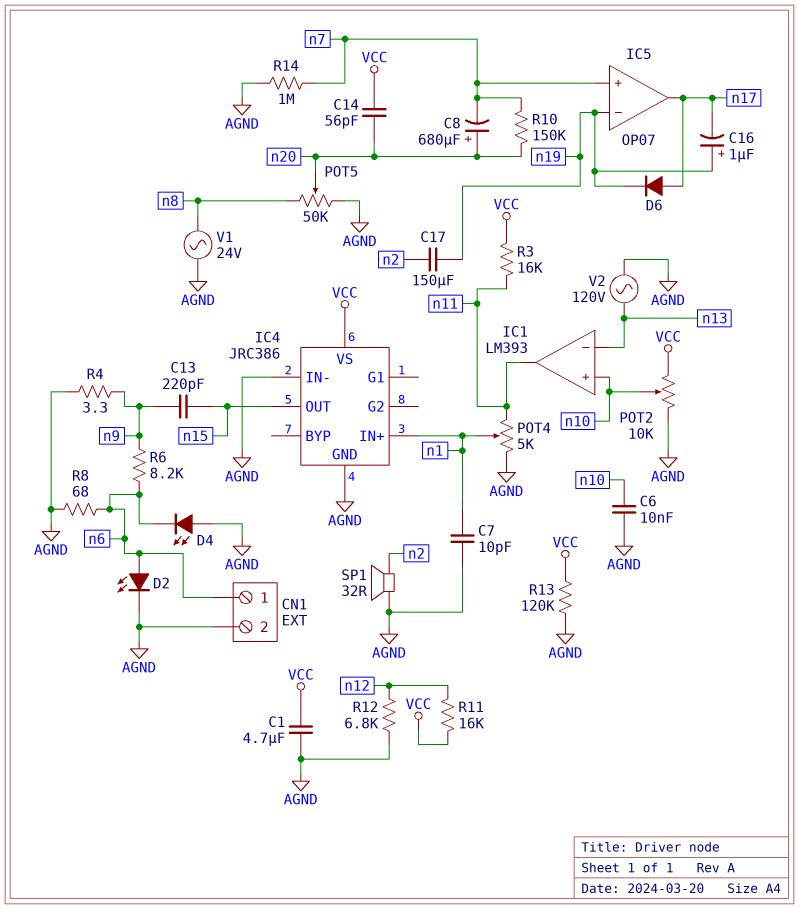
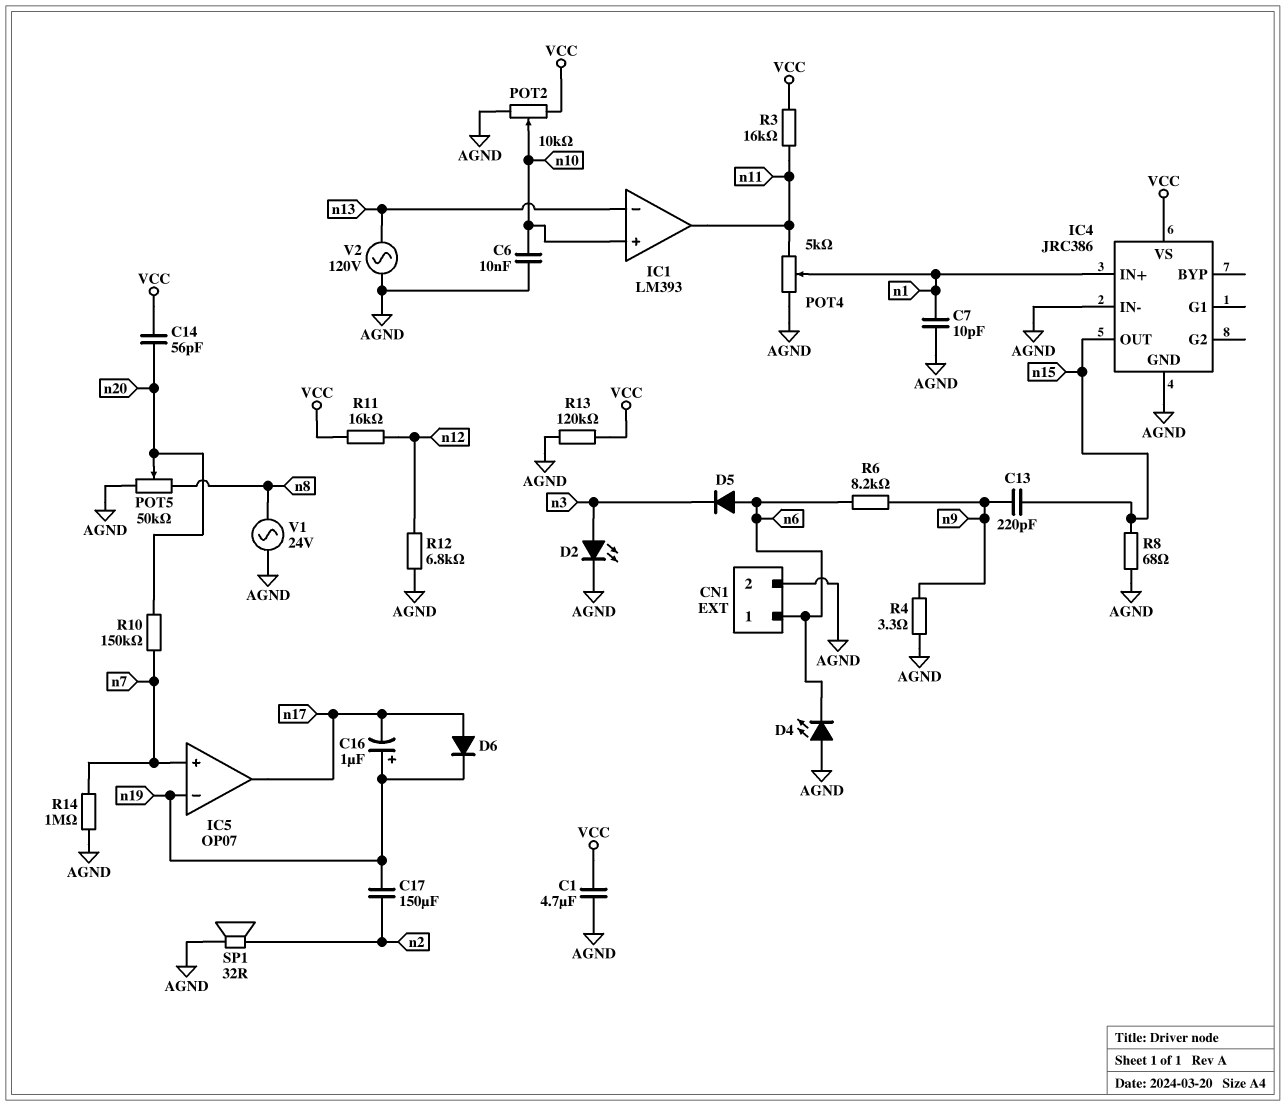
C8: 680uF (plus n20, minus n7) -> none
D2: LED (A n6, K AGND) -> LED (A n3, K AGND)
D5: none -> diode (A n6, K n3)
R8: 68 (AGND, n6) -> 68 (AGND, n15)

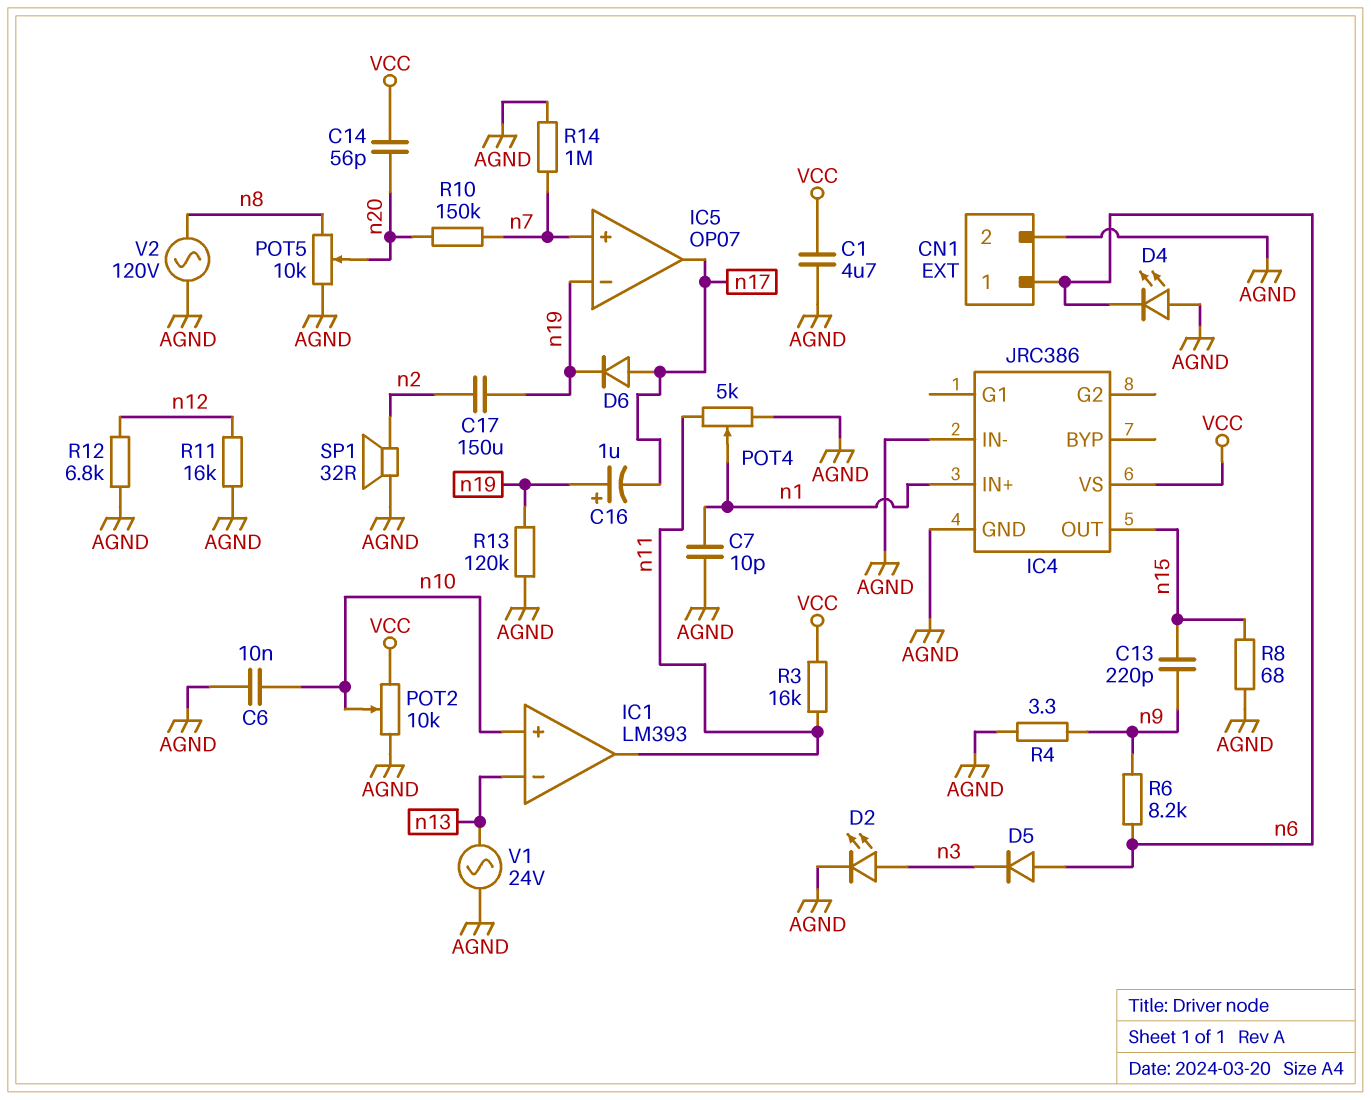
POT5: 50k (AGND, n8, wiper n20) -> 10k (AGND, n8, wiper n20)
R11: 16k (VCC, n12) -> 16k (AGND, n12)
R13: 120k (AGND, VCC) -> 120k (AGND, n19)
V1: AC 24V (AGND, n8) -> AC 24V (AGND, n13)
V2: AC 120V (AGND, n13) -> AC 120V (AGND, n8)

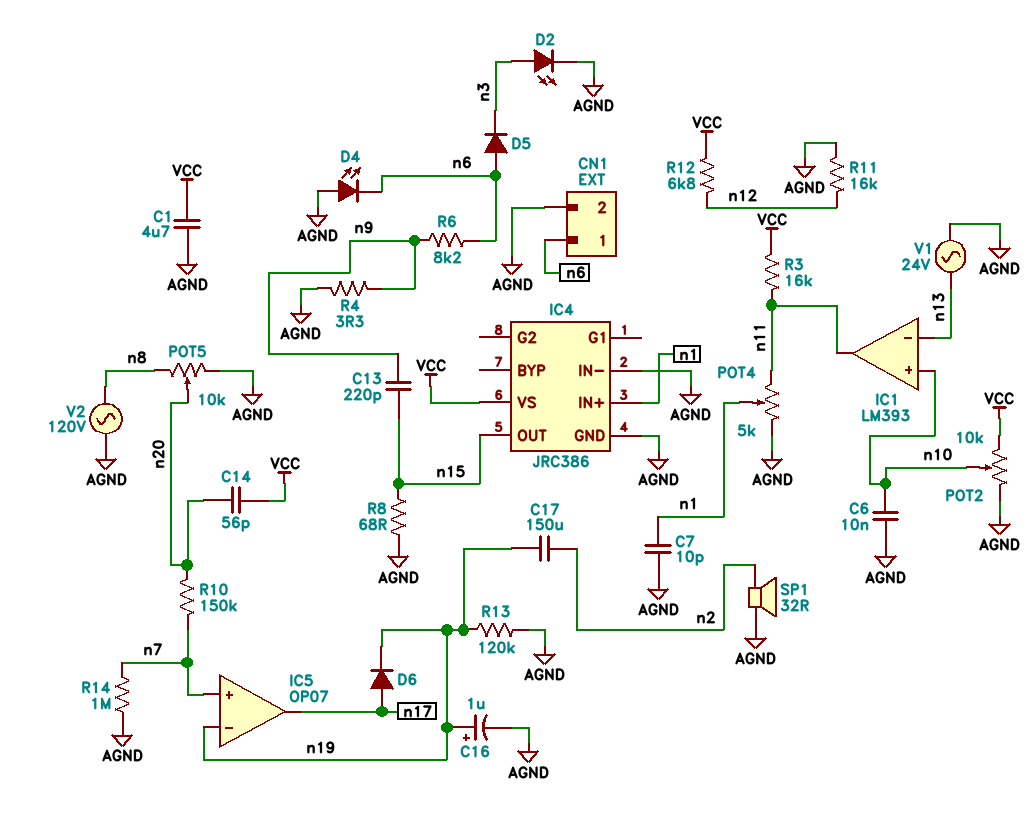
C16: 1uF (plus n19, minus n17) -> 1uF (plus n19, minus AGND)
R12: 6.8k (AGND, n12) -> 6.8k (VCC, n12)

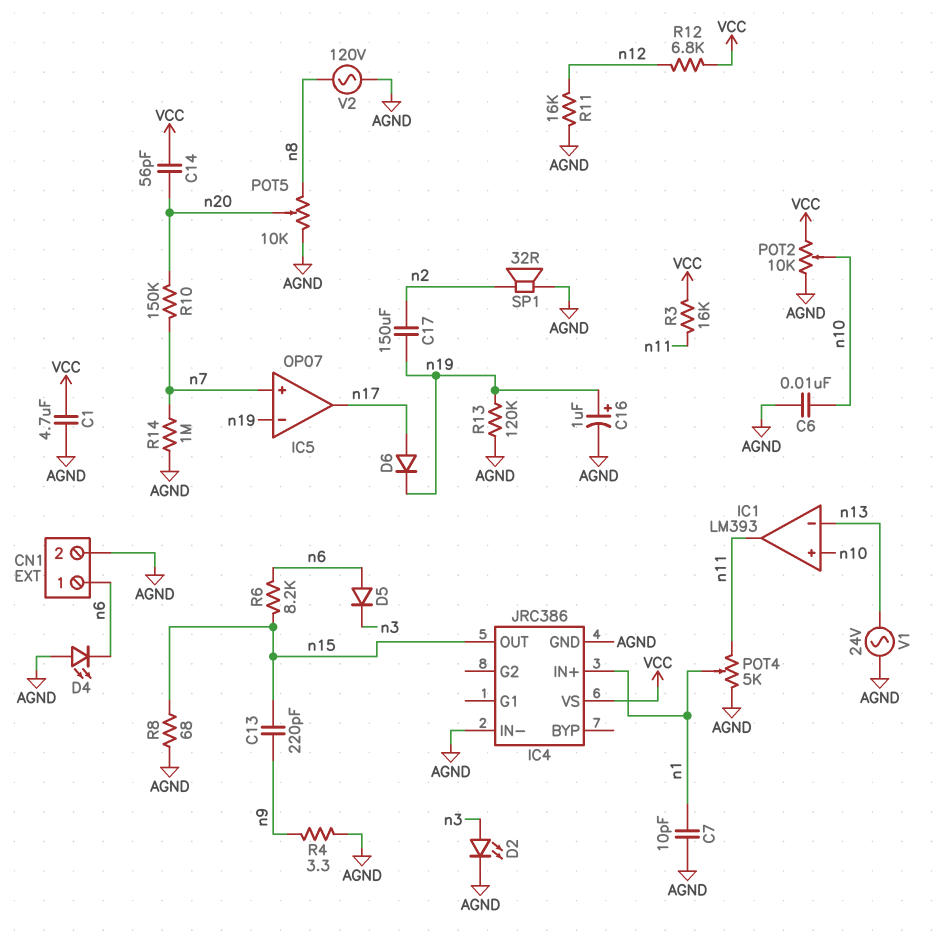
R6: 8.2k (n6, n9) -> 8.2k (n6, n15)

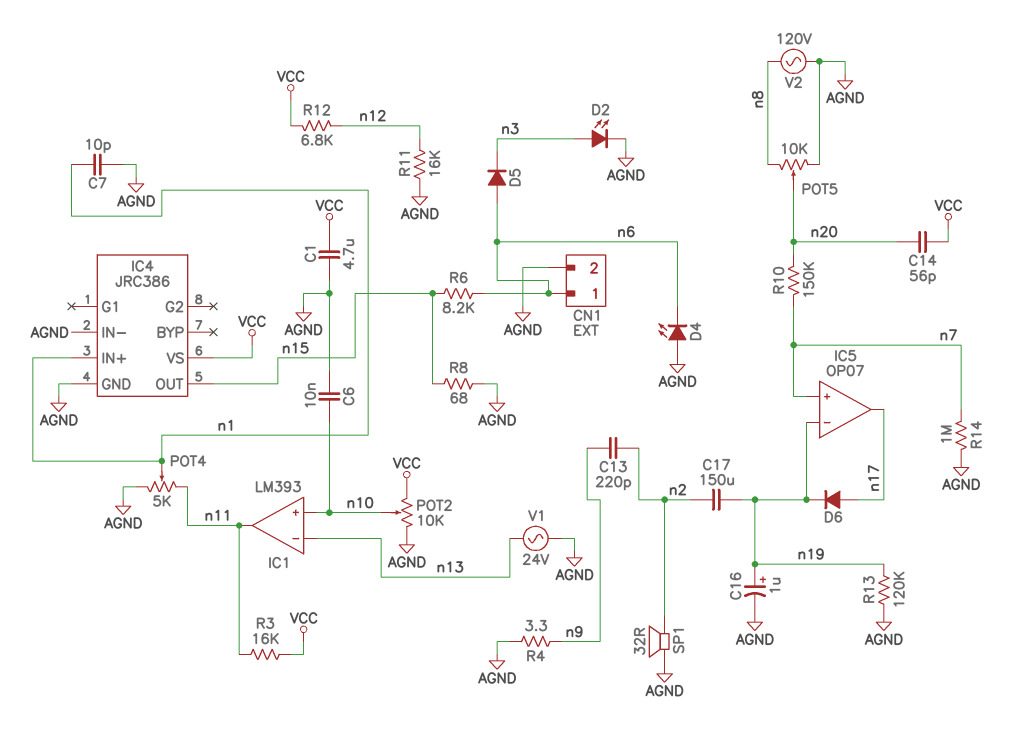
C13: 220pF (n9, n15) -> 220pF (n2, n9)

